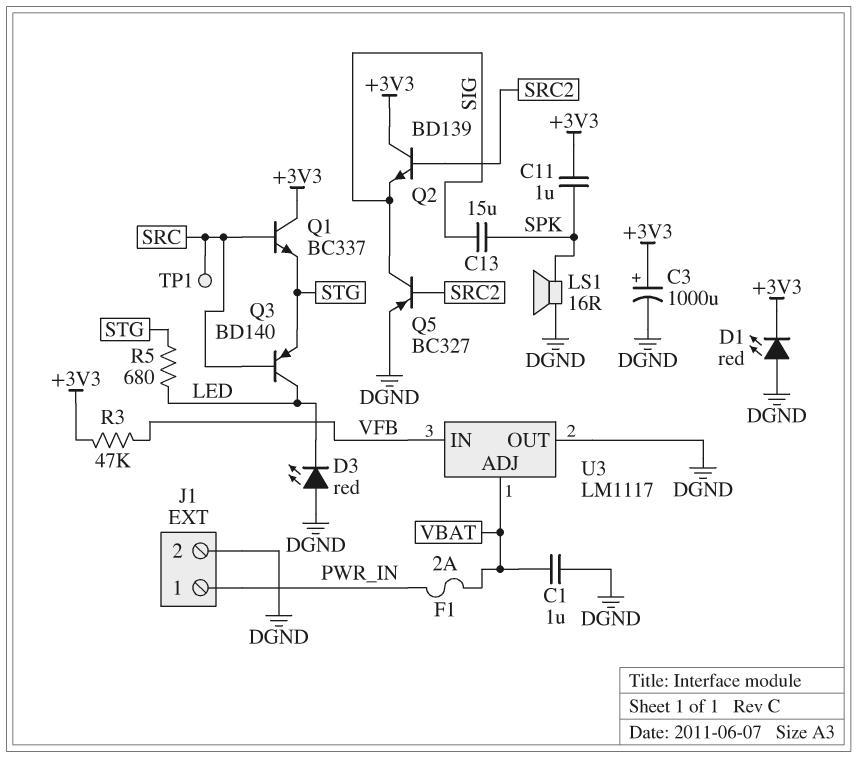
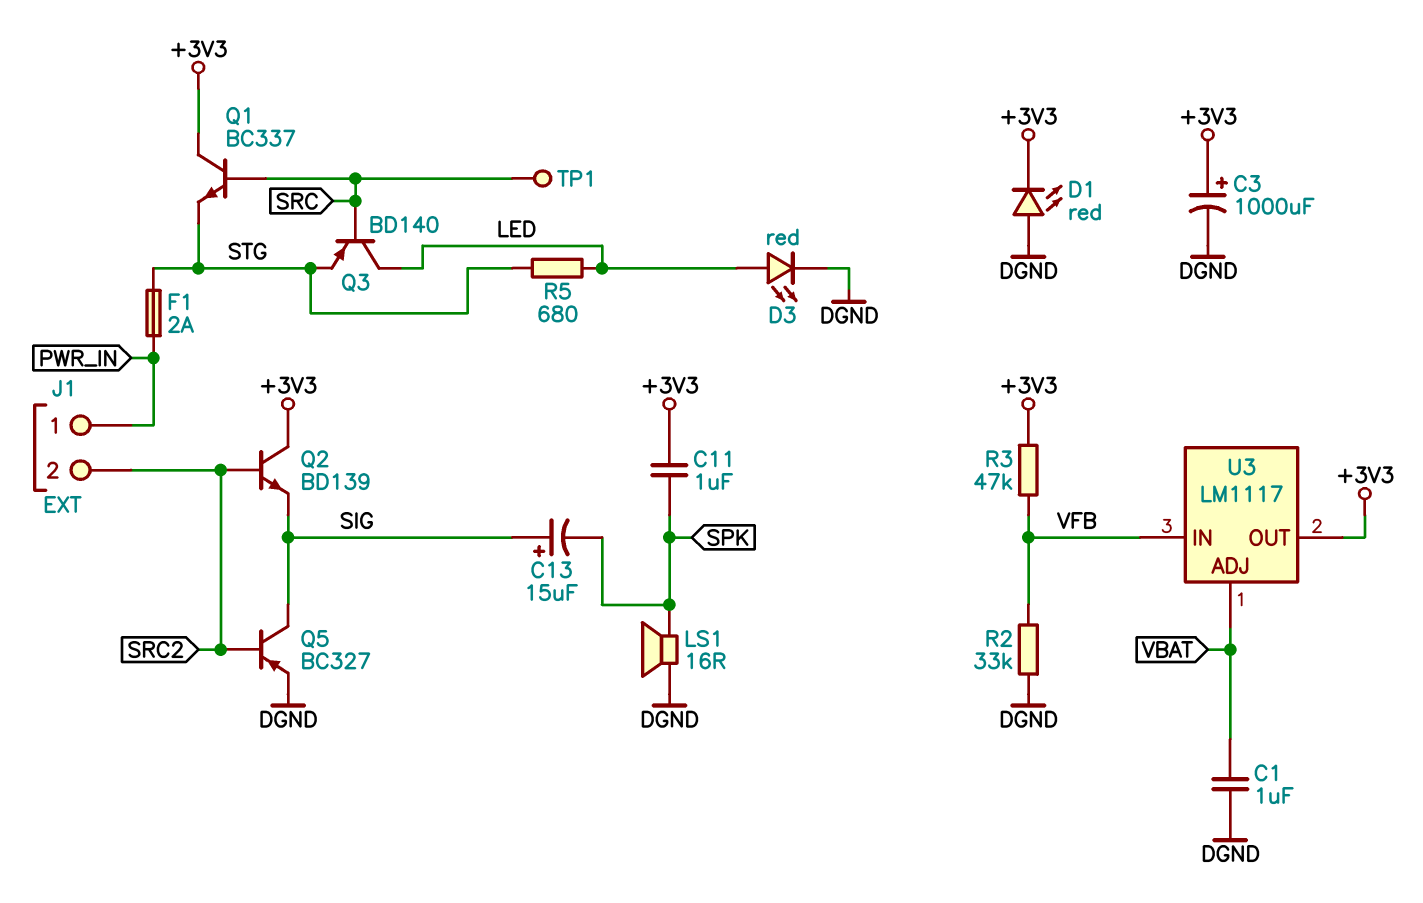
C13: 15uF (SIG, SPK) -> 15uF (plus SIG, minus SPK)
D3: LED red (A DGND, K LED) -> LED red (A LED, K DGND)
F1: 2A (PWR_IN, VBAT) -> 2A (PWR_IN, STG)
J1 pin 2: DGND -> SRC2
R2: none -> 33k (DGND, VFB)
U3 pin OUT: DGND -> +3V3

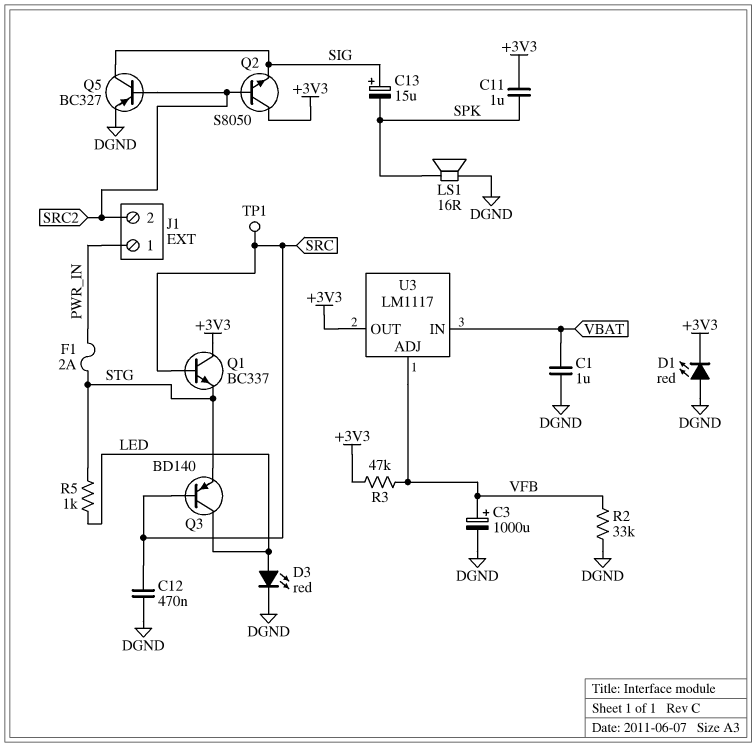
C3: 1000uF (plus +3V3, minus DGND) -> 1000uF (plus VFB, minus DGND)
C12: none -> 470nF (DGND, SRC)
Q2: NPN BD139 (B SRC2, C +3V3, E SIG) -> NPN S8050 (B SRC2, C +3V3, E SIG)
R5: 680 (LED, STG) -> 1k (LED, STG)
U3 pin ADJ: VBAT -> VFB
U3 pin IN: VFB -> VBAT

